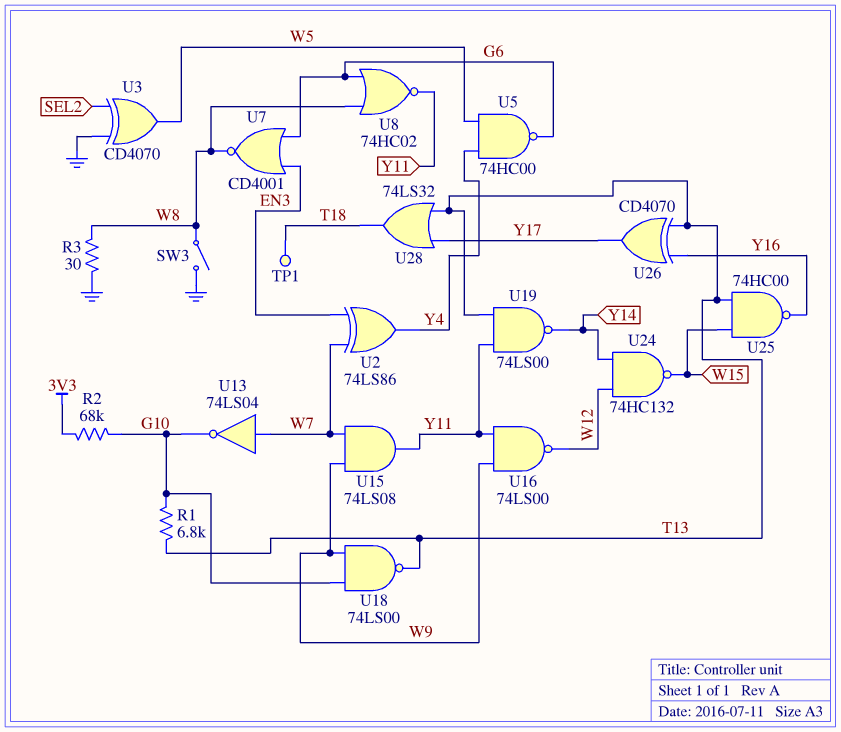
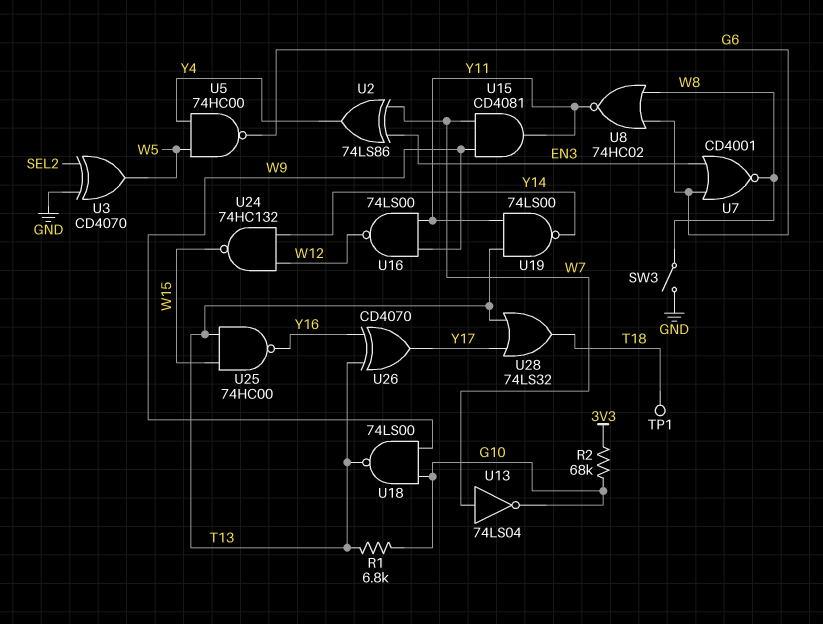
R3: 30 (GND, W8) -> none
U15: AND 74LS08 (in W7, in W9, out Y11) -> AND CD4081 (in W7, in W9, out Y11)

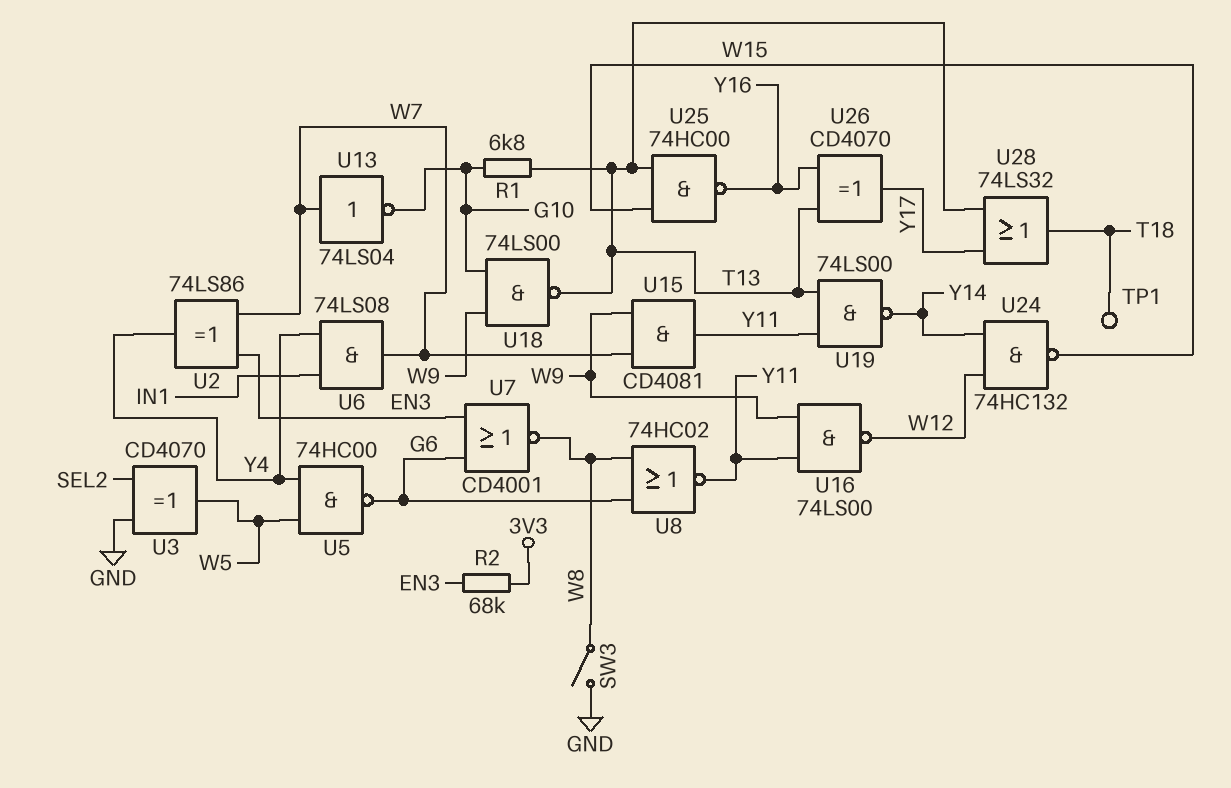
R2: 68k (3V3, G10) -> 68k (3V3, EN3)
U6: none -> AND 74LS08 (in IN1, in Y4, out W7)

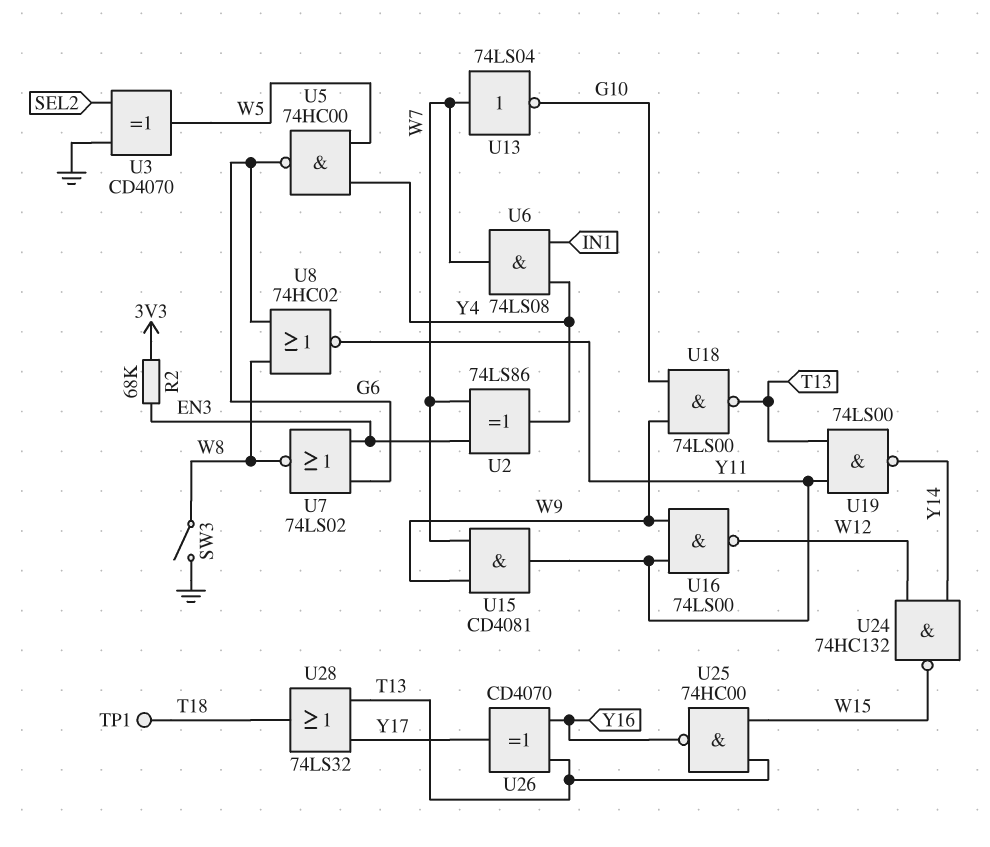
R1: 6.8k (G10, T13) -> none
U7: NOR CD4001 (in EN3, in G6, out W8) -> NOR 74LS02 (in EN3, in G6, out W8)

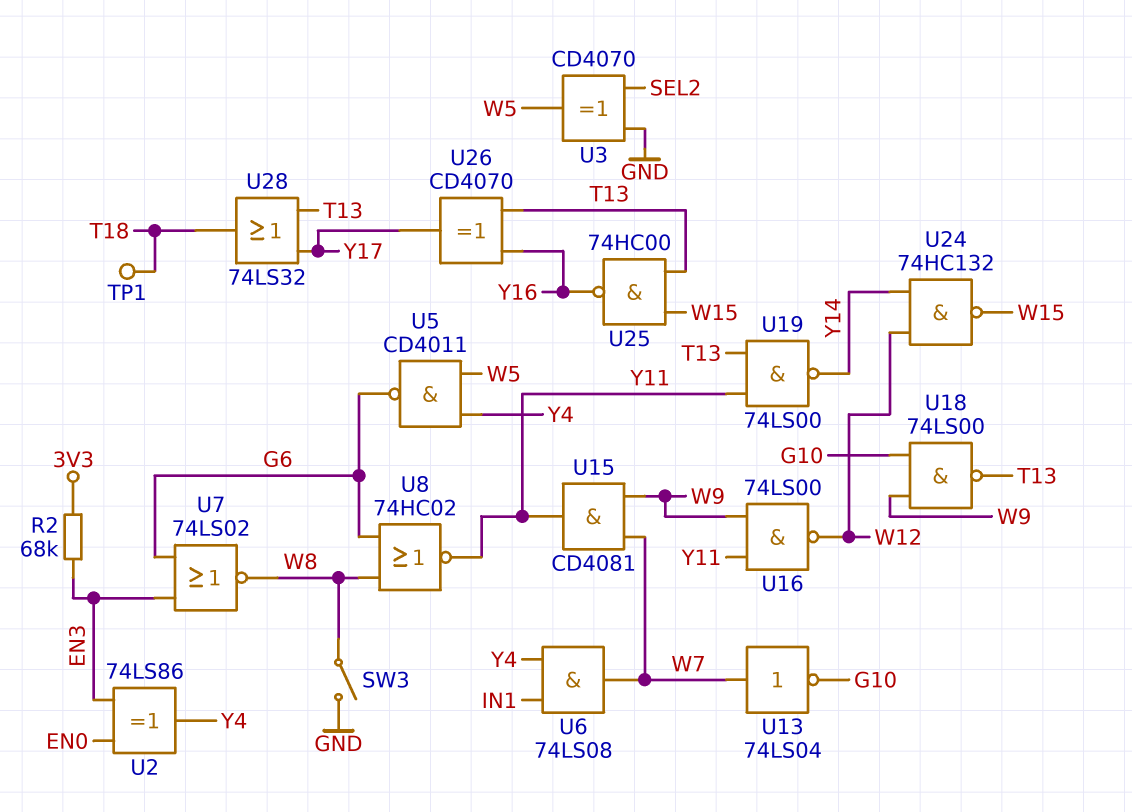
U2: XOR 74LS86 (in EN3, in W7, out Y4) -> XOR 74LS86 (in EN0, in EN3, out Y4)
U5: NAND 74HC00 (in W5, in Y4, out G6) -> NAND CD4011 (in W5, in Y4, out G6)

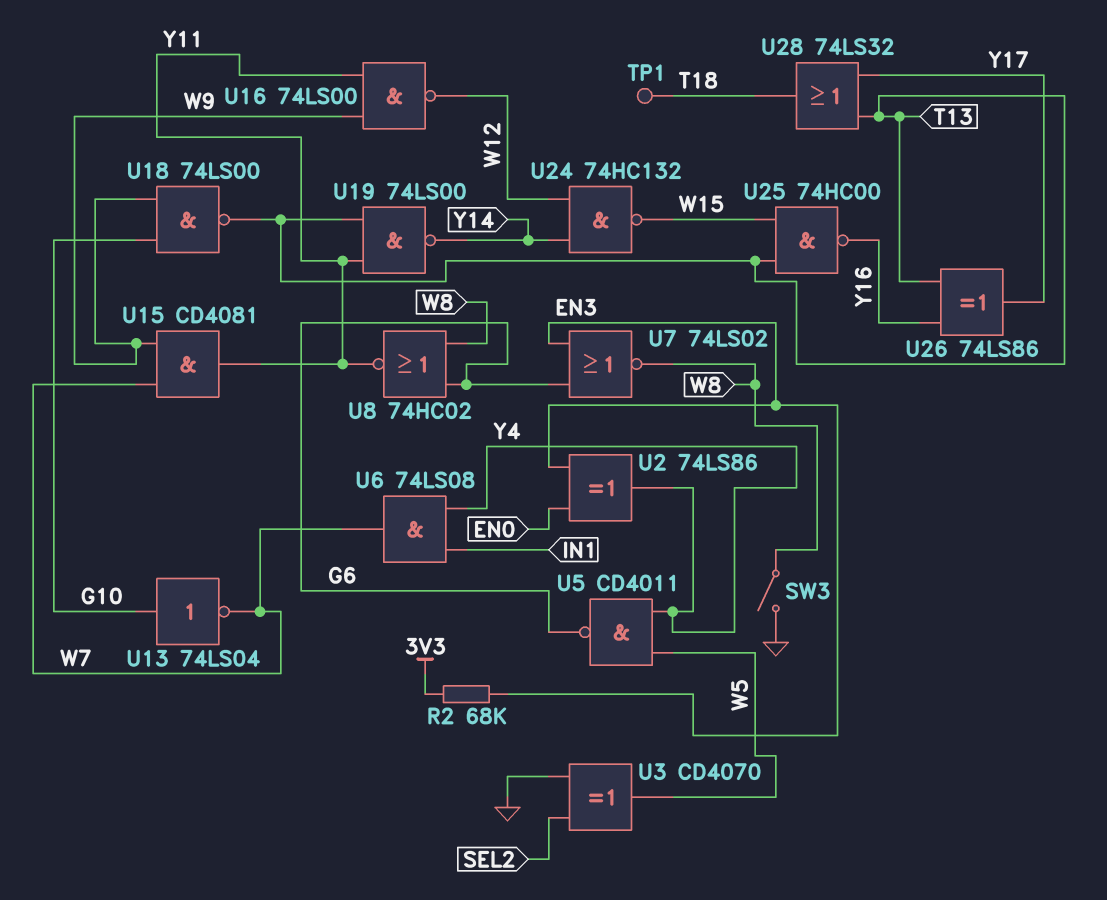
U13: NOT 74LS04 (in W7, out G10) -> NOT 74LS04 (in G10, out W7)
U26: XOR CD4070 (in T13, in Y16, out Y17) -> XOR 74LS86 (in T13, in Y16, out Y17)

